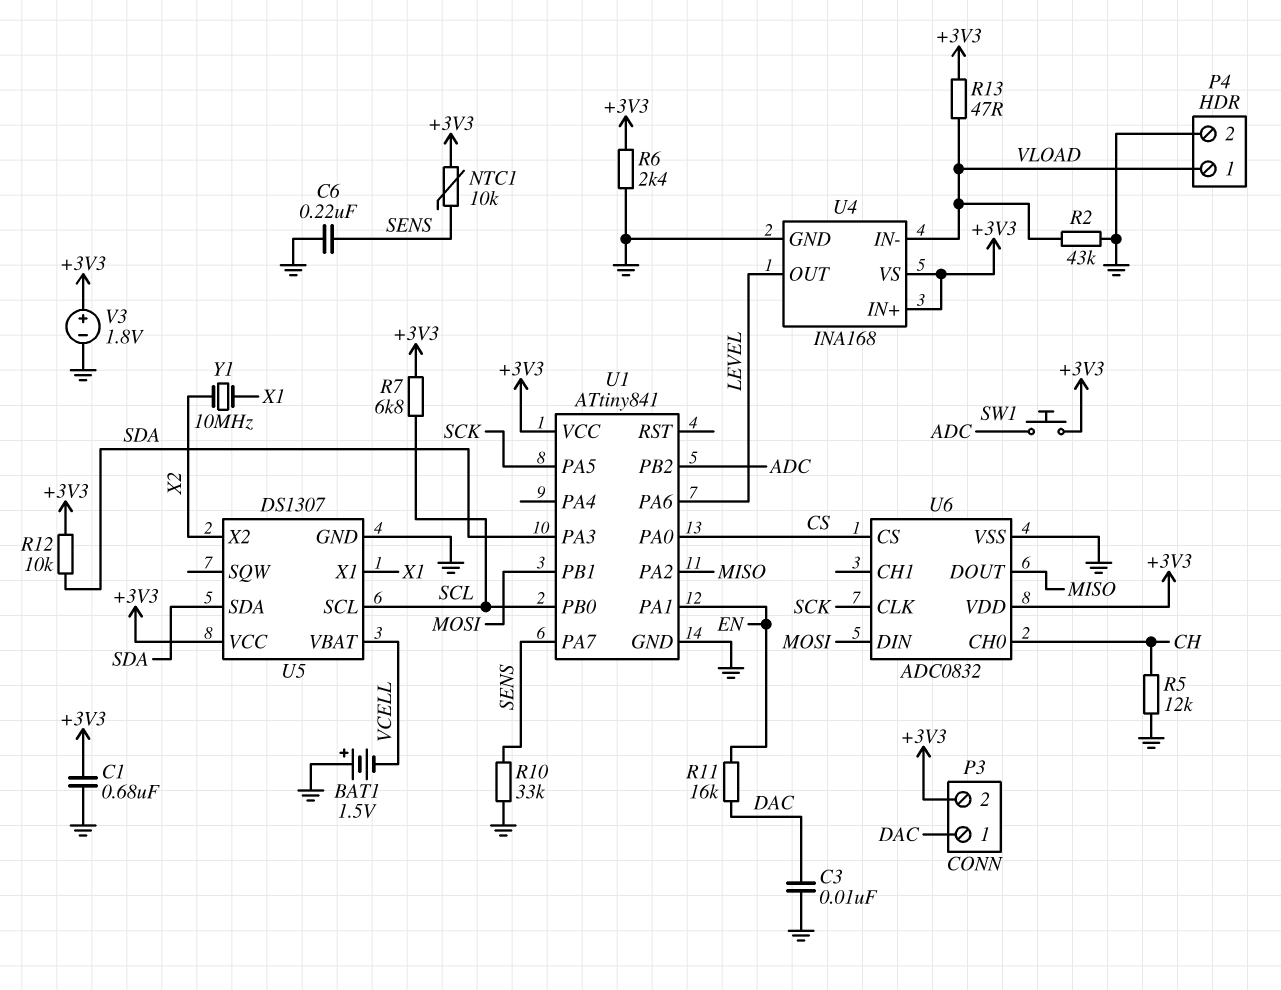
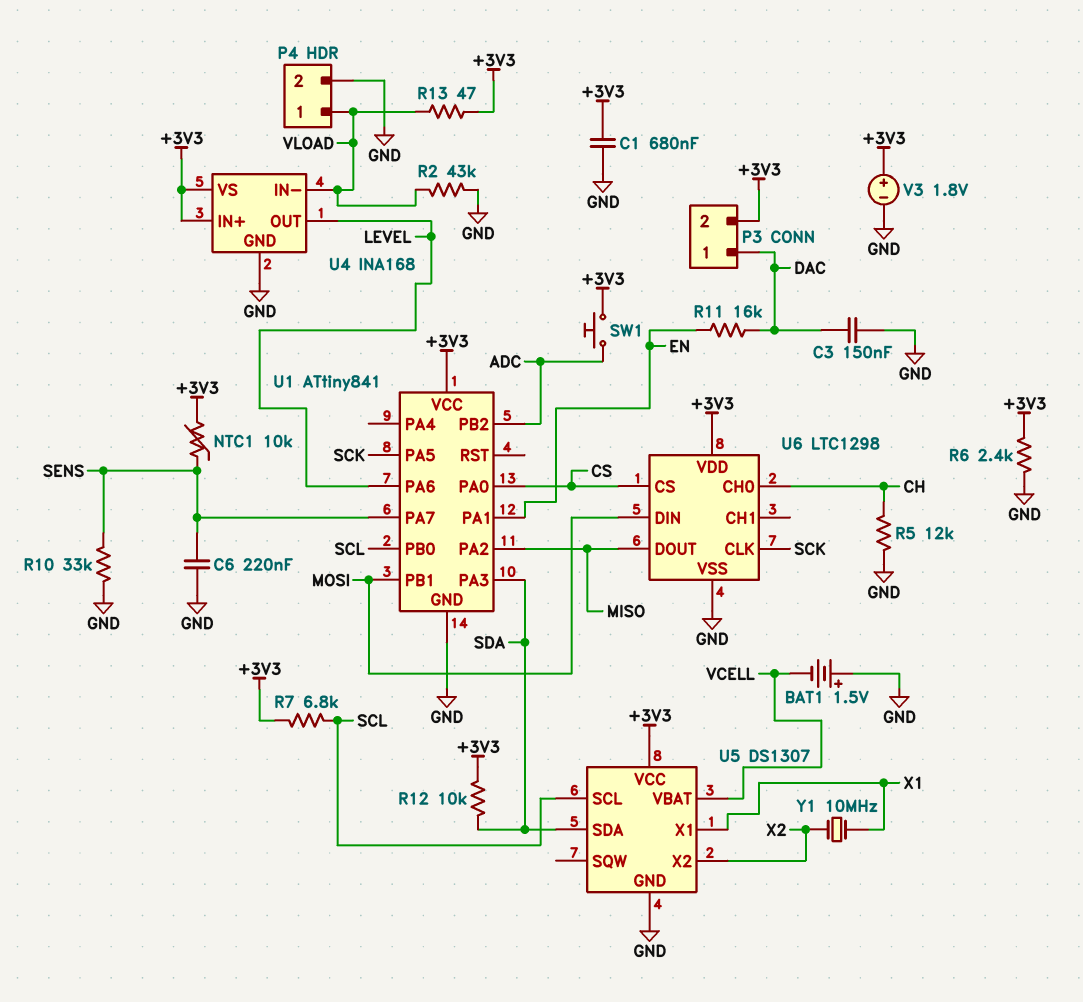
C3: 10nF (DAC, GND) -> 150nF (DAC, GND)
U6: ADC0832 -> LTC1298

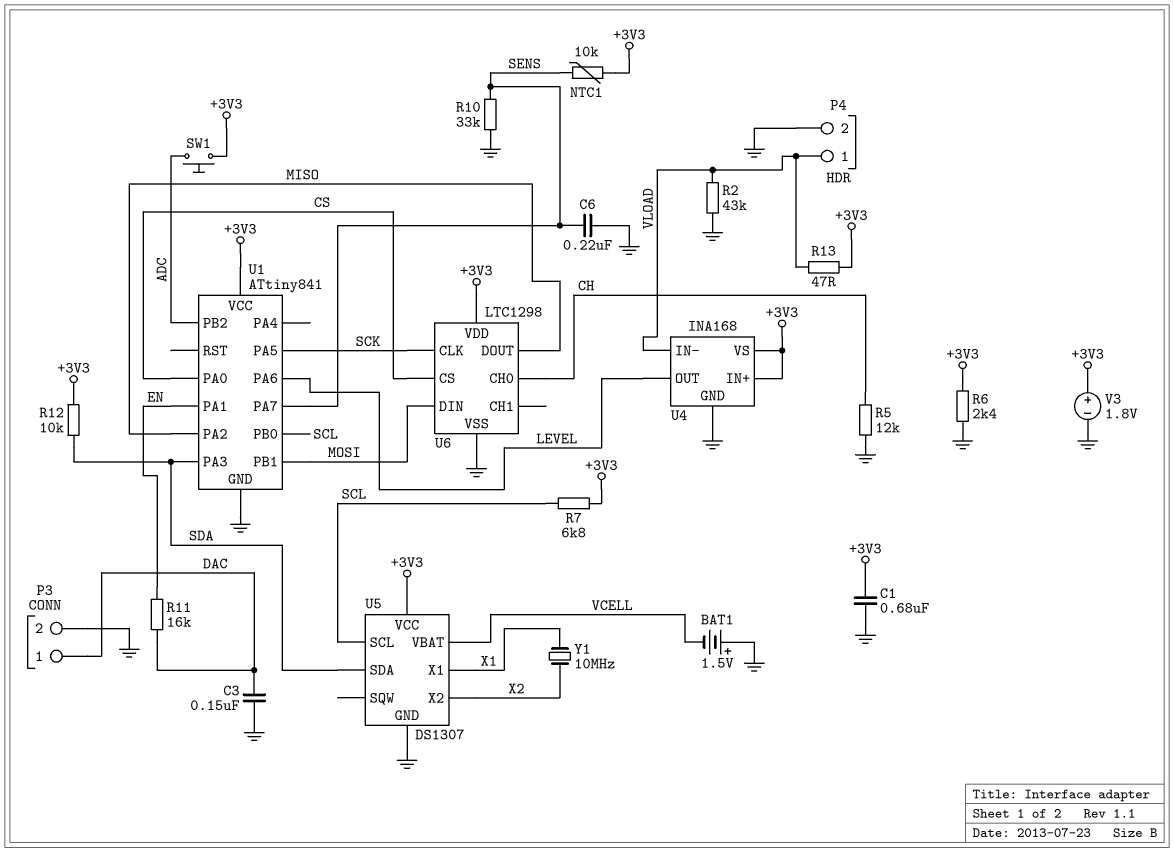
P3 pin 2: +3V3 -> GND

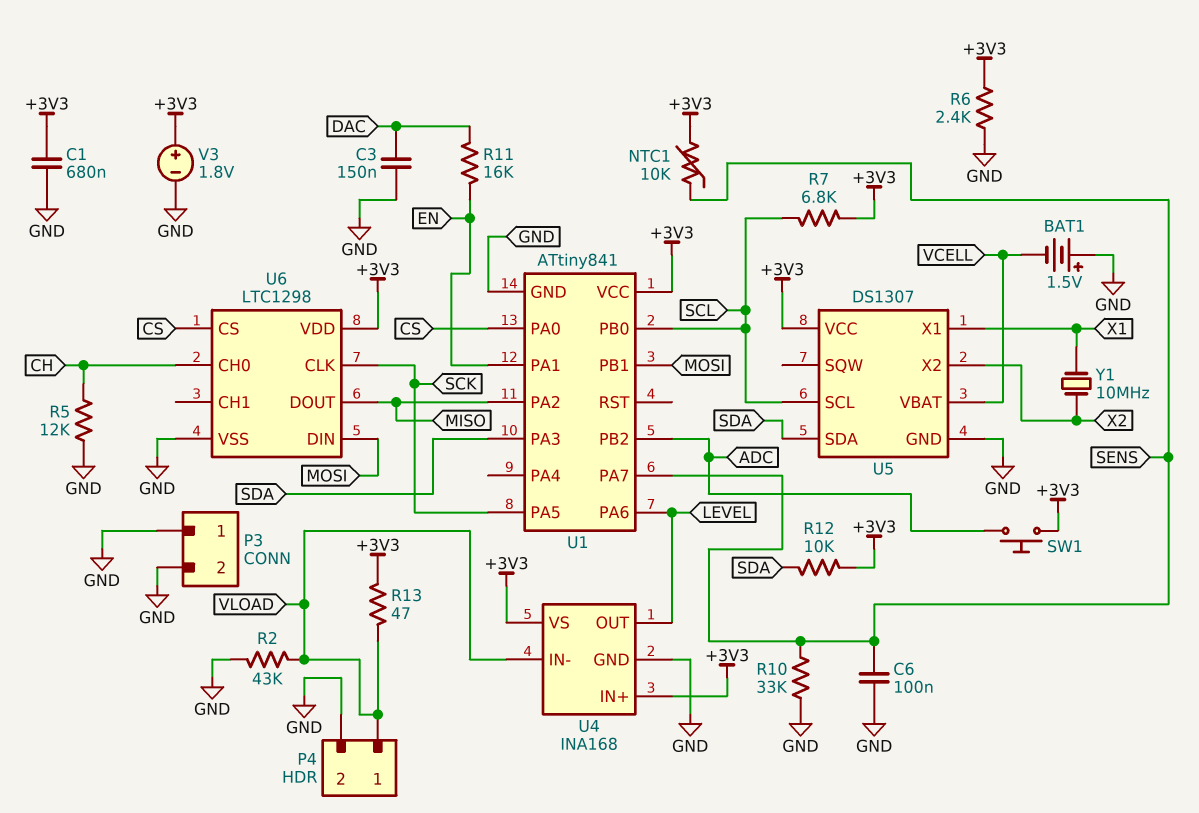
C6: 220nF (GND, SENS) -> 100nF (GND, SENS)
P3 pin 1: DAC -> GND

